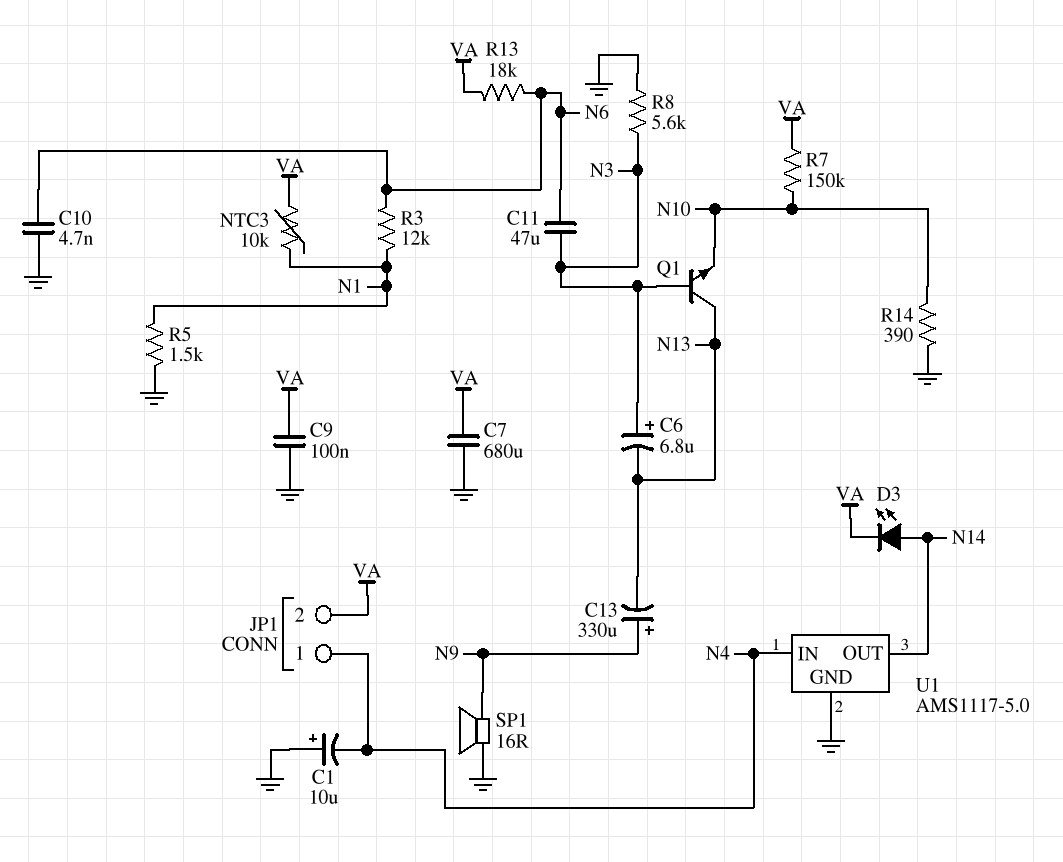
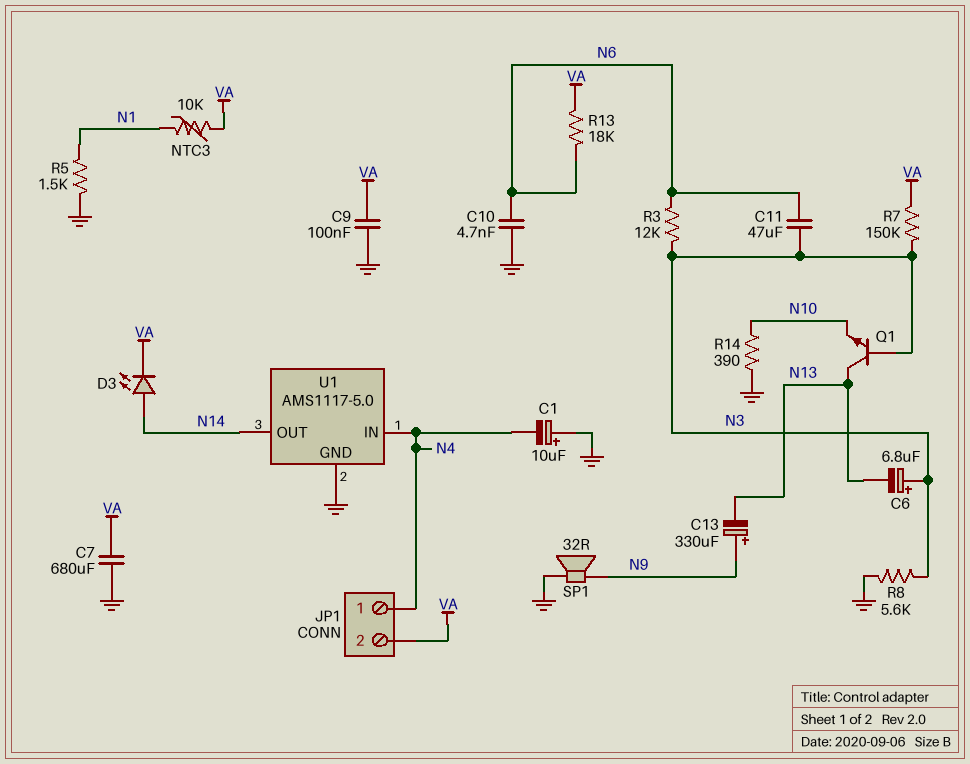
R3: 12k (N1, N6) -> 12k (N3, N6)
R7: 150k (N10, VA) -> 150k (N3, VA)
SP1: speaker 16R (GND, N9) -> speaker 32R (GND, N9)

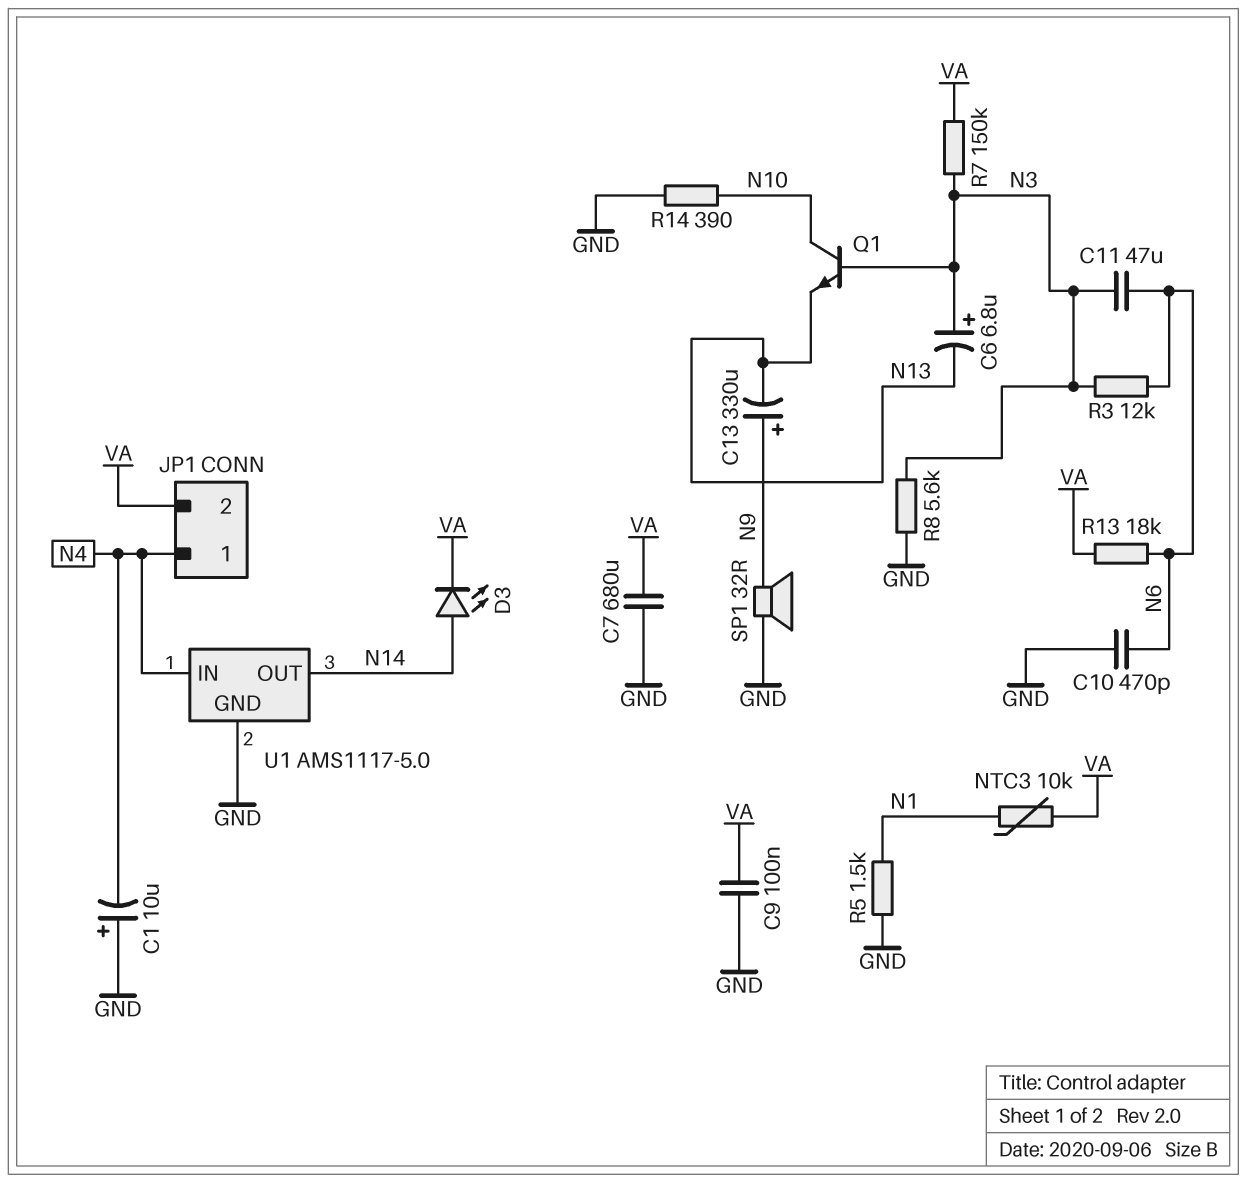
C10: 4.7nF (GND, N6) -> 470pF (GND, N6)
Q1: NPN (B N3, C N13, E N10) -> NPN (B N3, C N10, E N13)

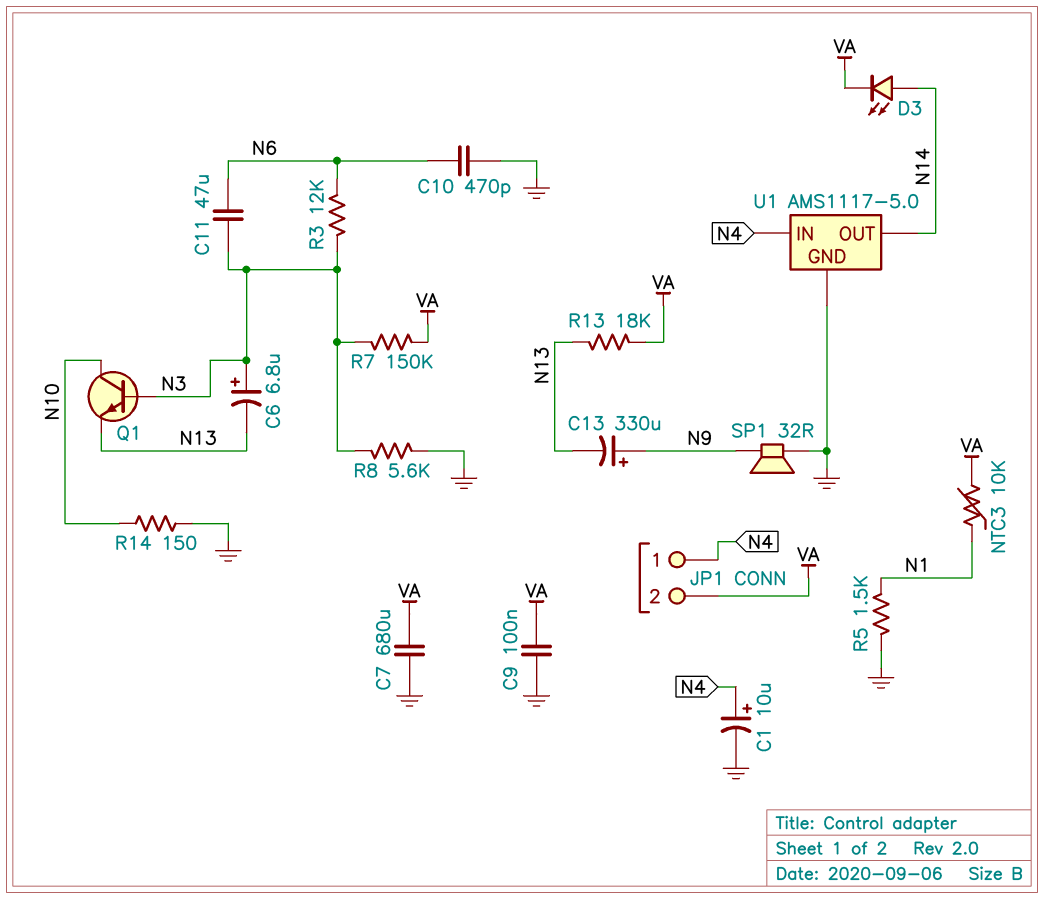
C1: 10uF (plus GND, minus N4) -> 10uF (plus N4, minus GND)
R13: 18k (N6, VA) -> 18k (N13, VA)
R14: 390 (GND, N10) -> 150 (GND, N10)

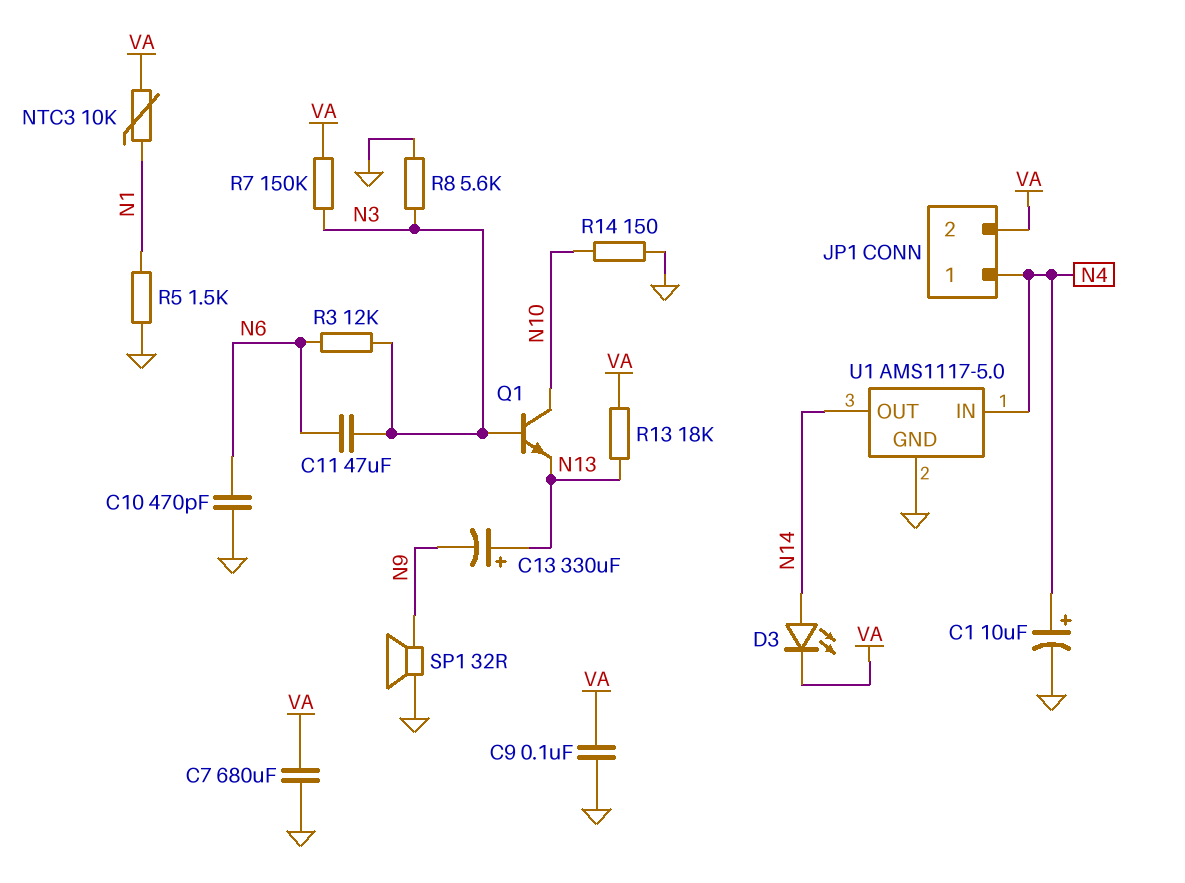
C6: 6.8uF (plus N3, minus N13) -> none
C13: 330uF (plus N9, minus N13) -> 330uF (plus N13, minus N9)

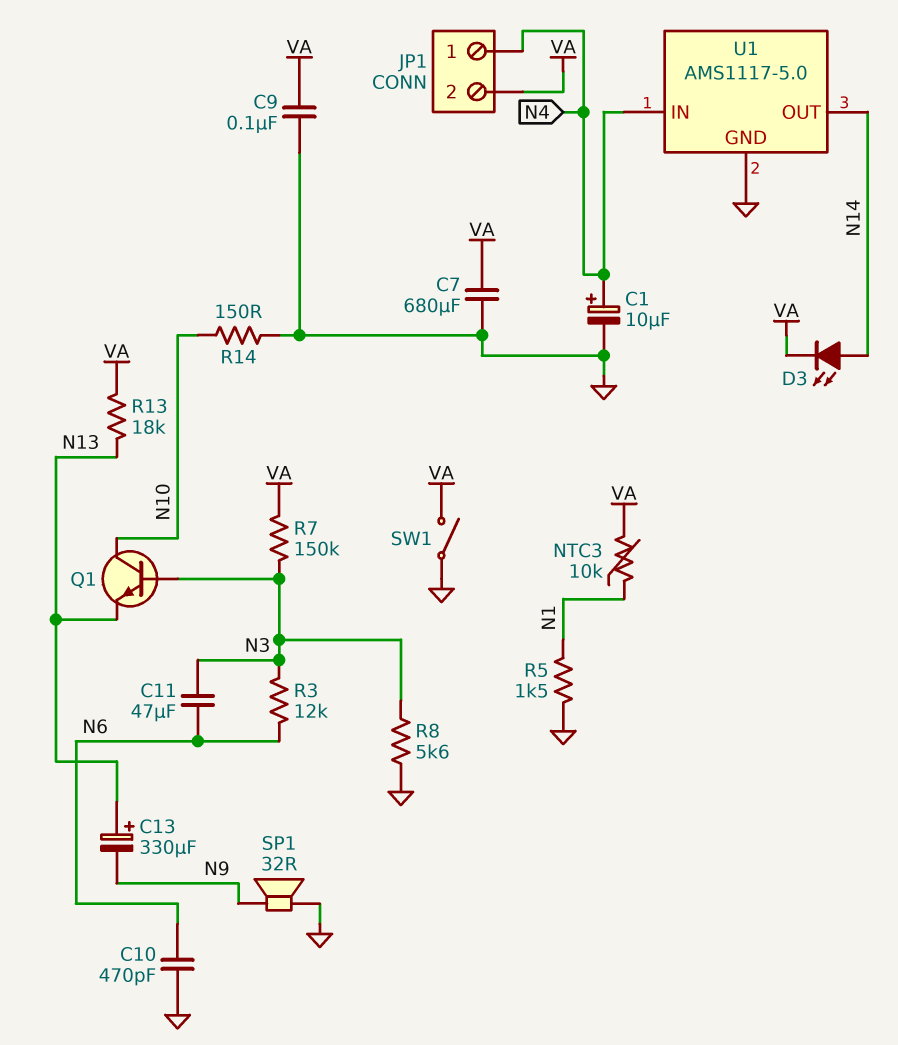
SW1: none -> switch (GND, VA)

